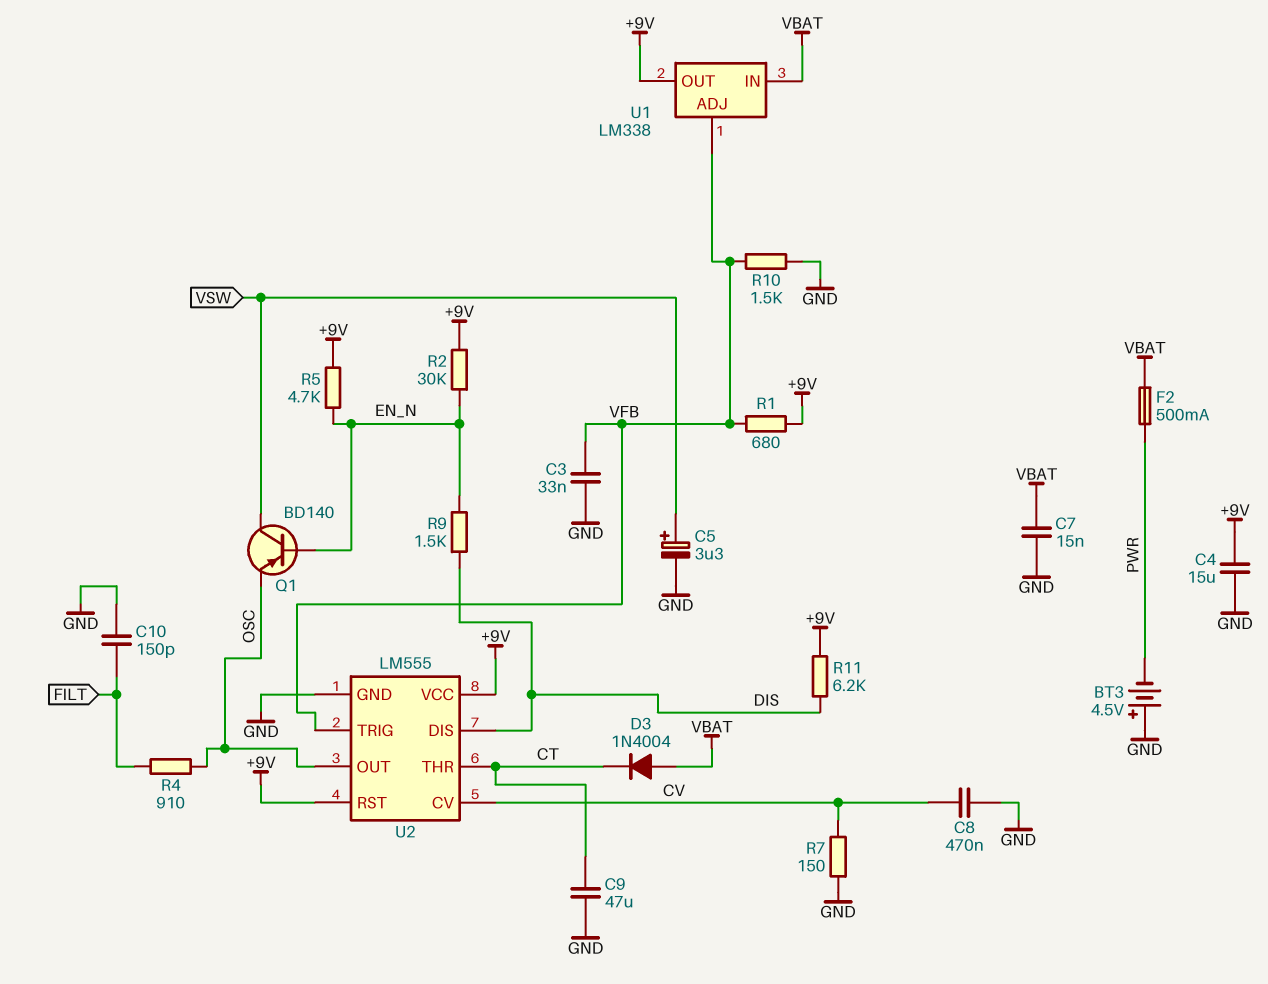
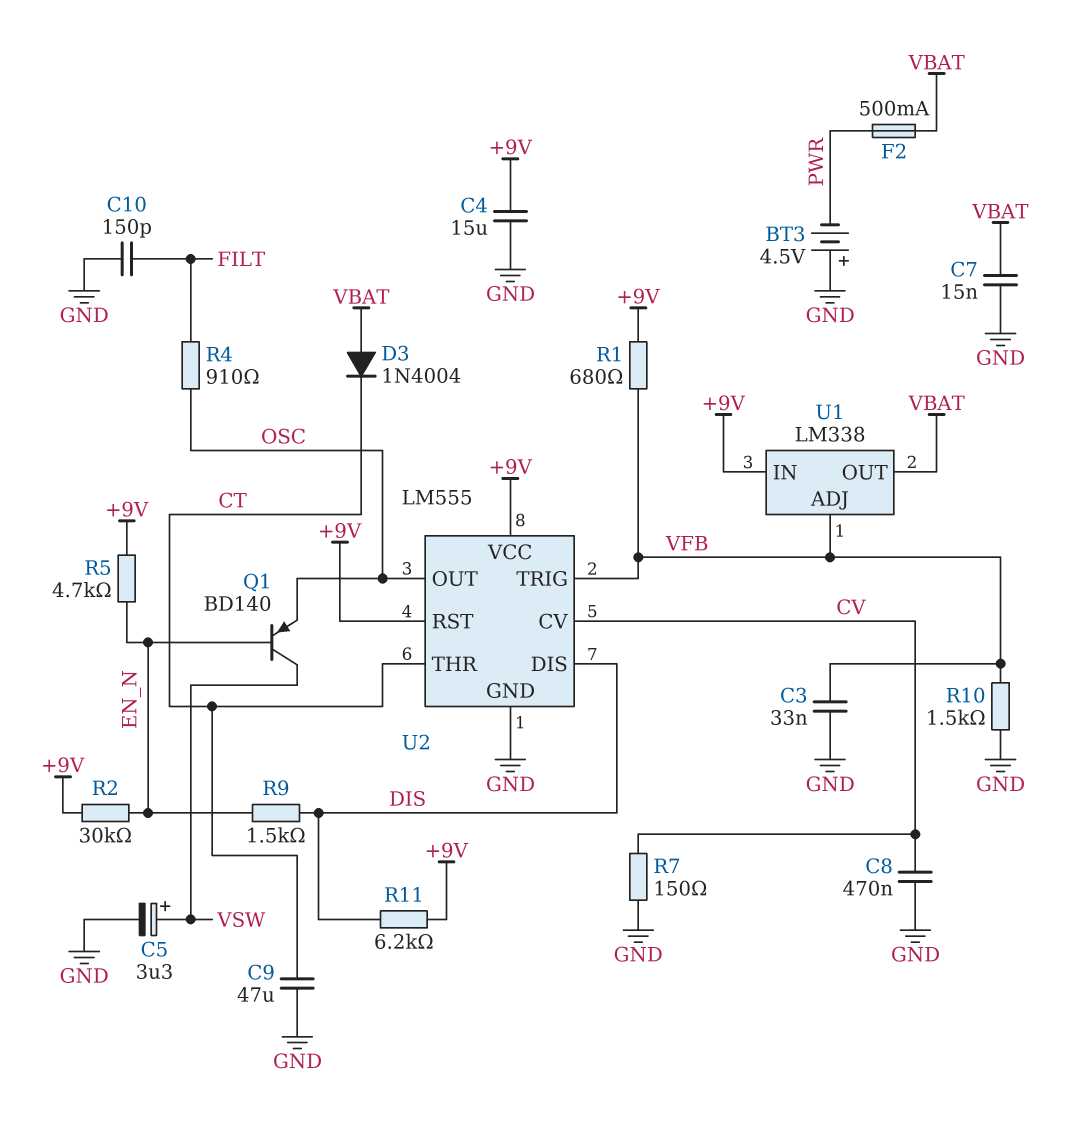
U1 pin IN: VBAT -> +9V
U1 pin OUT: +9V -> VBAT

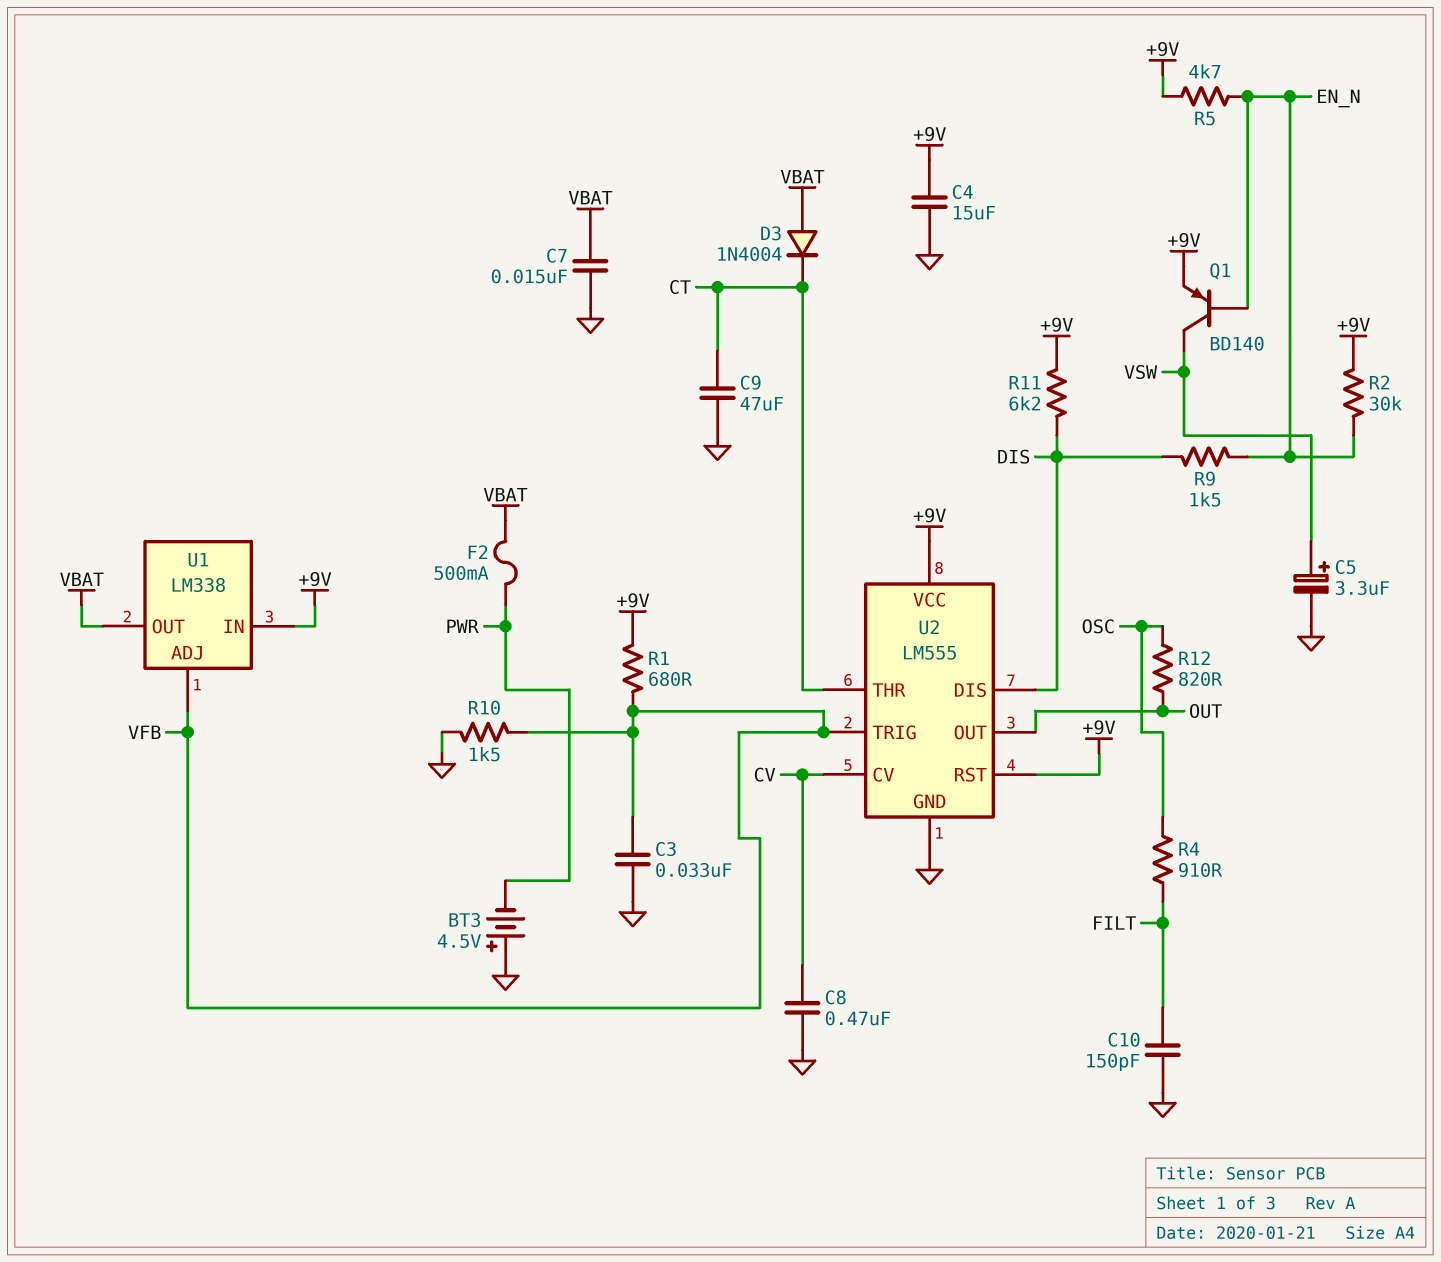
Q1: PNP BD140 (B EN_N, C VSW, E OSC) -> PNP BD140 (B EN_N, C VSW, E +9V)
R7: 150 (CV, GND) -> none
R12: none -> 820 (OSC, OUT)
U2 pin OUT: OSC -> OUT

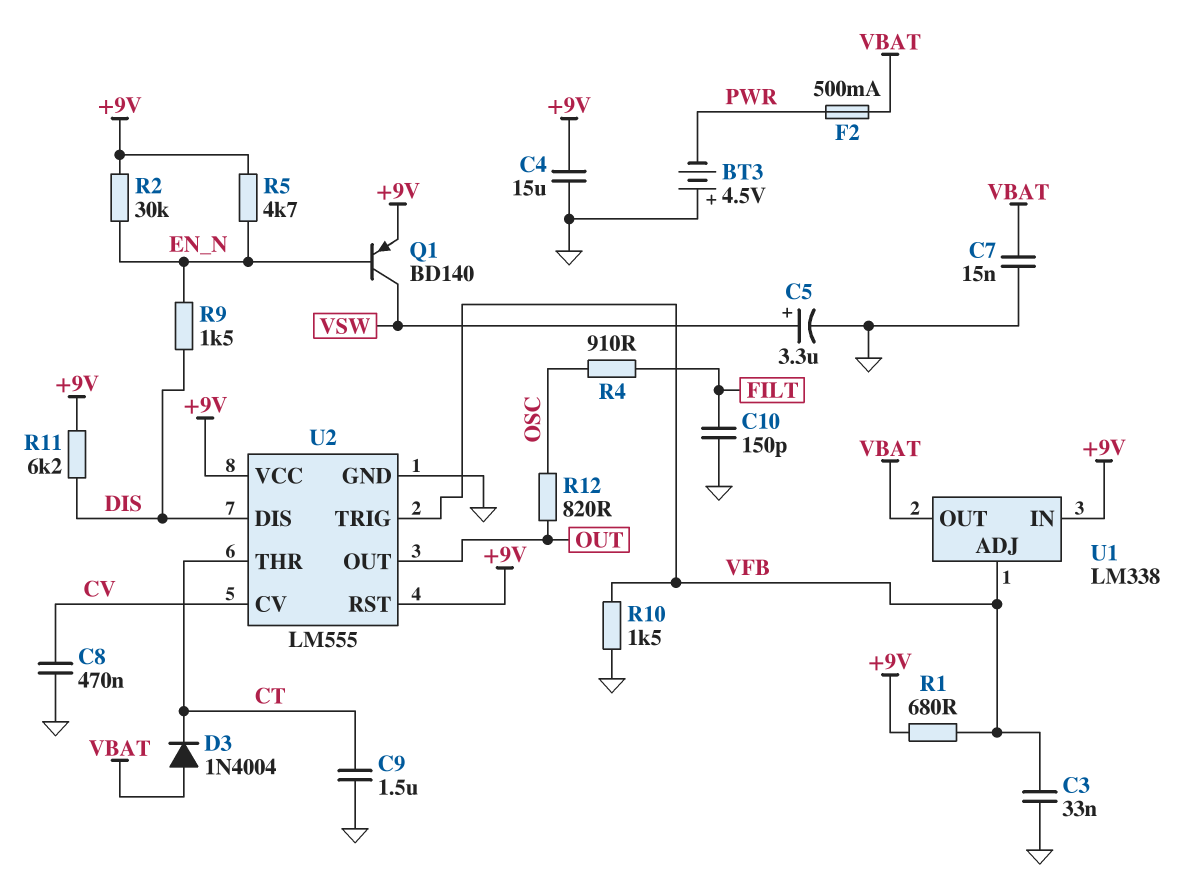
C9: 47uF (CT, GND) -> 1.5uF (CT, GND)

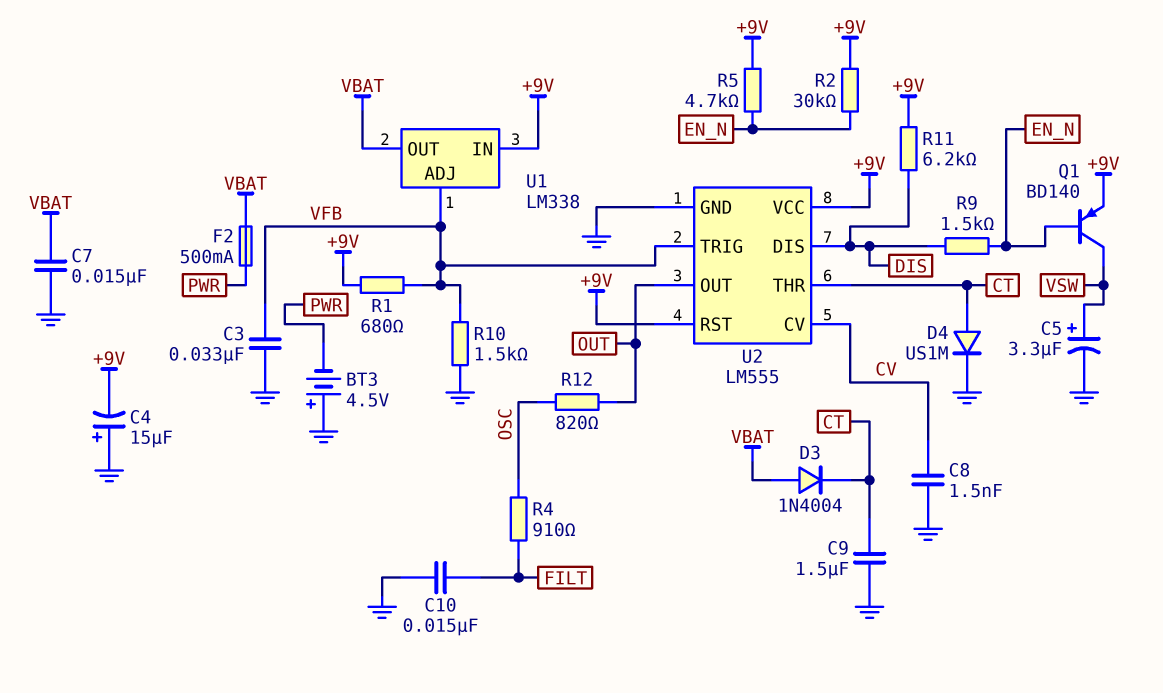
C4: 15uF (+9V, GND) -> 15uF (plus GND, minus +9V)
C8: 470nF (CV, GND) -> 1.5nF (CV, GND)
C10: 150pF (FILT, GND) -> 15nF (FILT, GND)
D4: none -> diode US1M (A CT, K GND)

